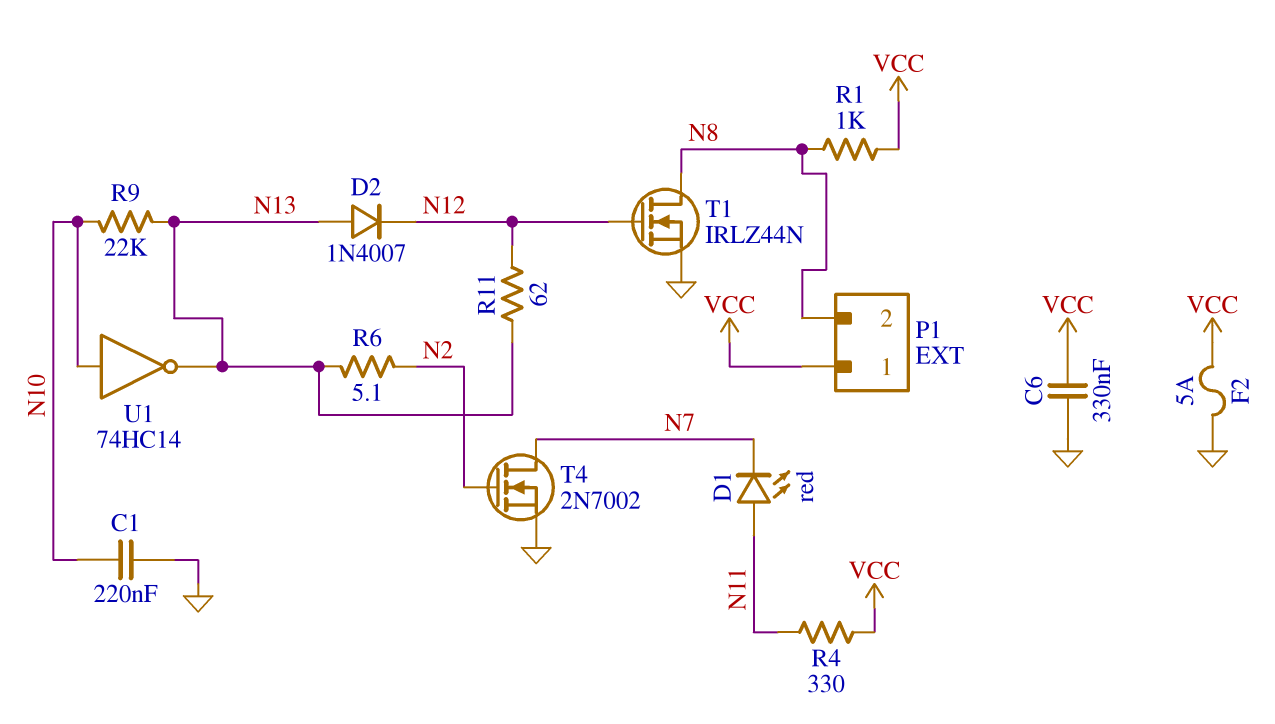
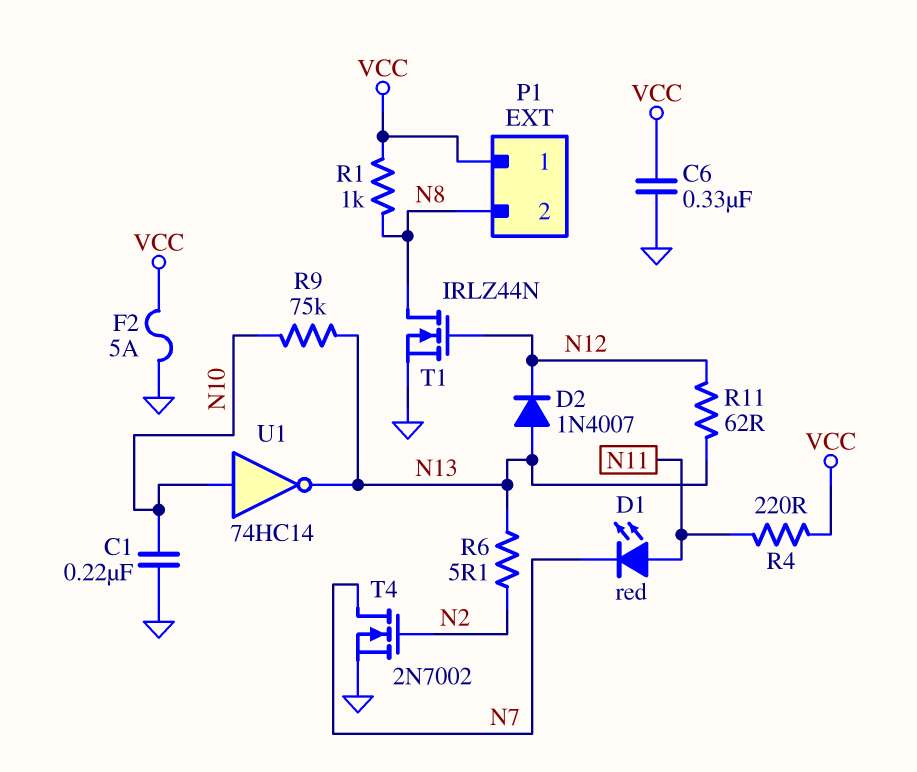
R4: 330 (N11, VCC) -> 220 (N11, VCC)
R9: 22k (N10, N13) -> 75k (N10, N13)

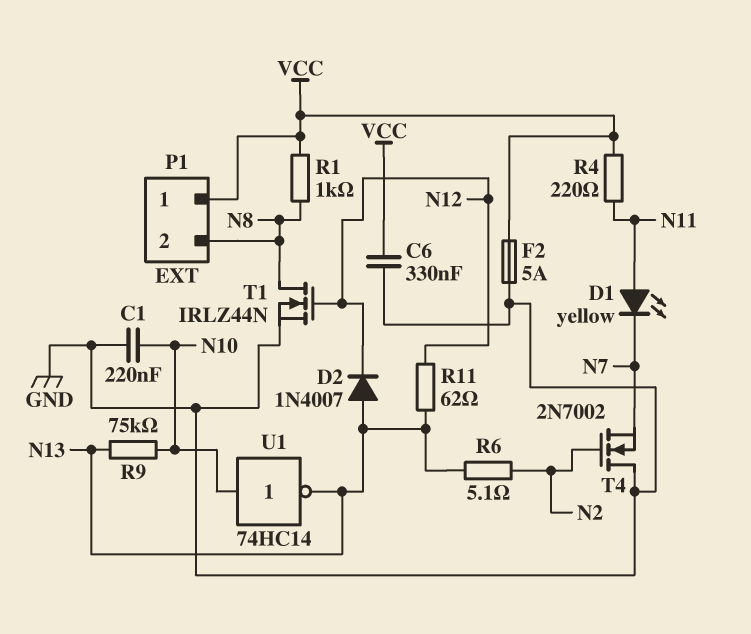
D1: LED red (A N11, K N7) -> LED yellow (A N11, K N7)
T4: NMOS 2N7002 (G N2, D N7, S GND) -> NMOS 2N7002 (G N2, D GND, S N7)

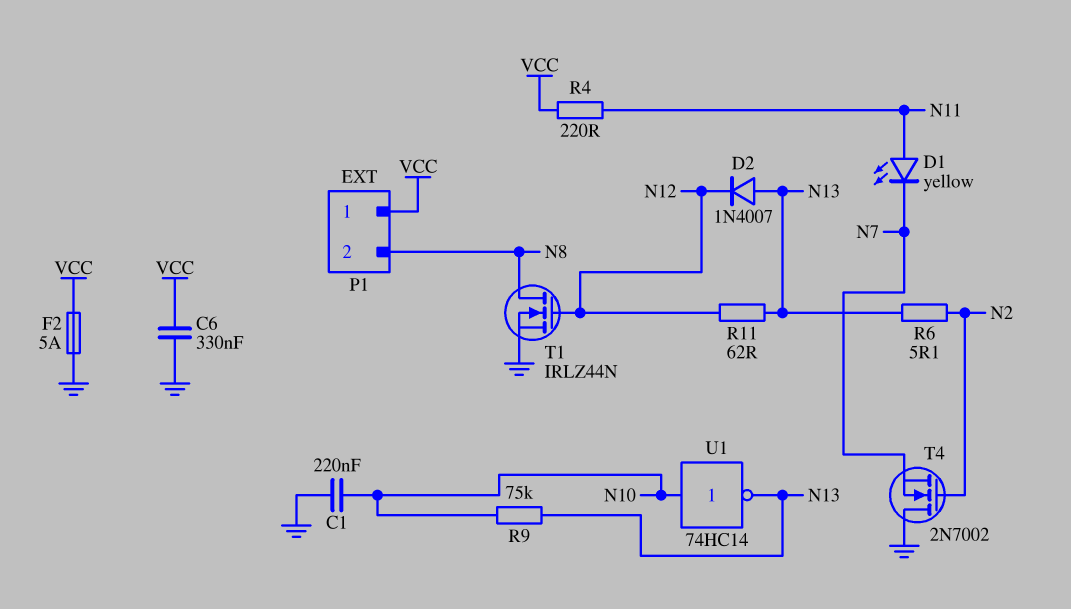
R1: 1k (N8, VCC) -> none

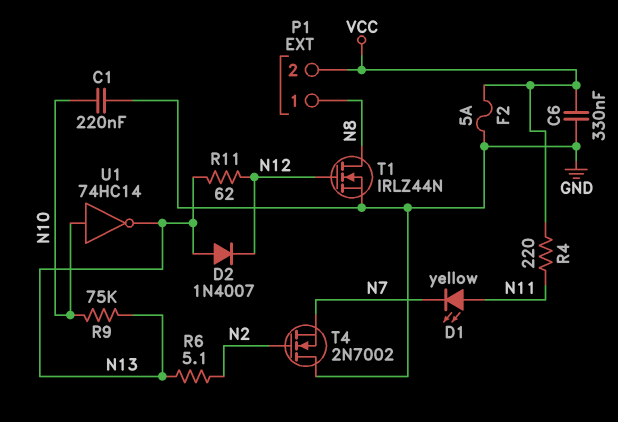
P1 pin 1: VCC -> N8
P1 pin 2: N8 -> VCC

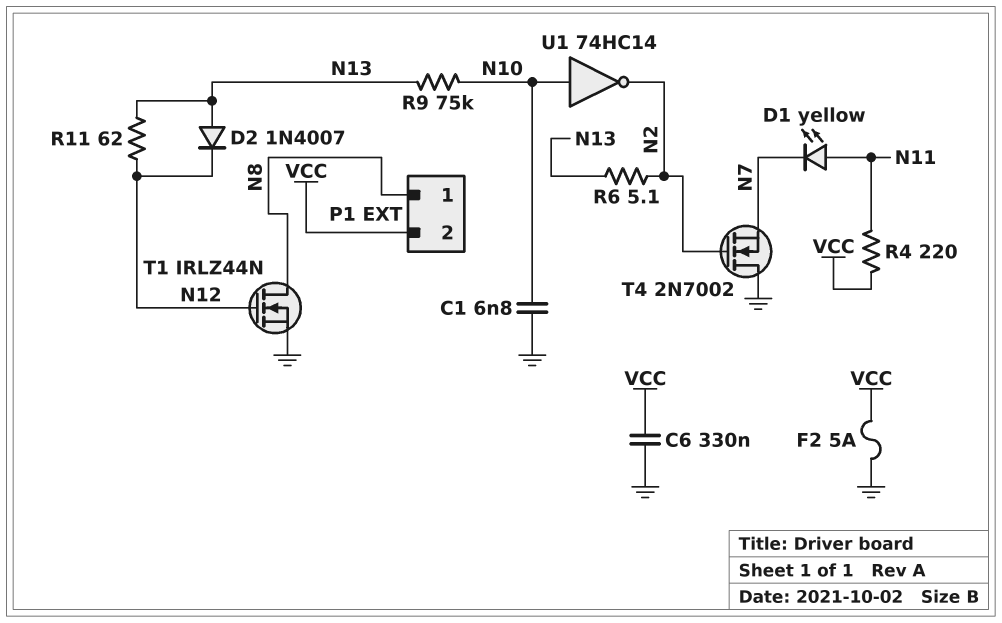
C1: 220nF (GND, N10) -> 6.8nF (GND, N10)
U1: NOT 74HC14 (in N10, out N13) -> NOT 74HC14 (in N10, out N2)

